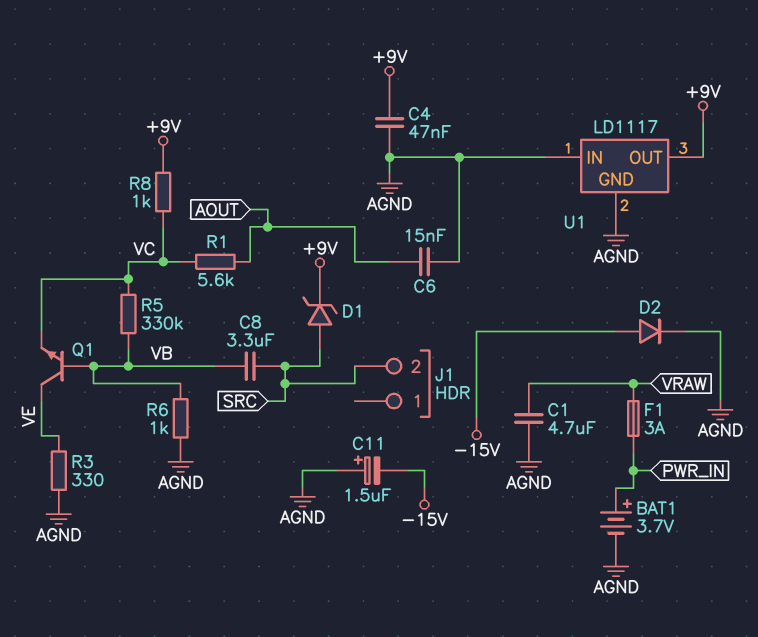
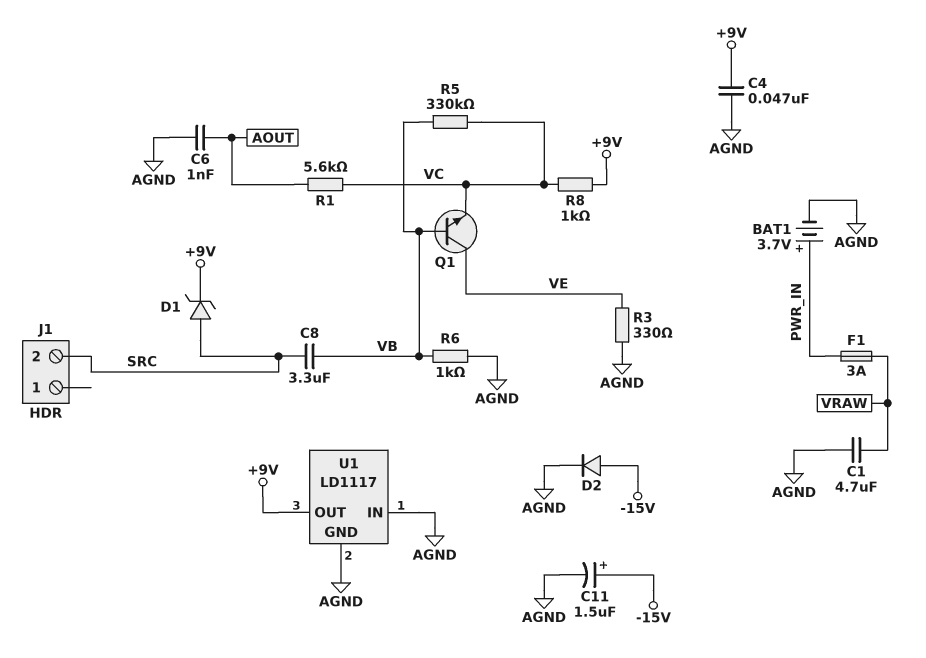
C6: 15nF (AGND, AOUT) -> 1nF (AGND, AOUT)
C11: 1.5uF (plus AGND, minus -15V) -> 1.5uF (plus -15V, minus AGND)

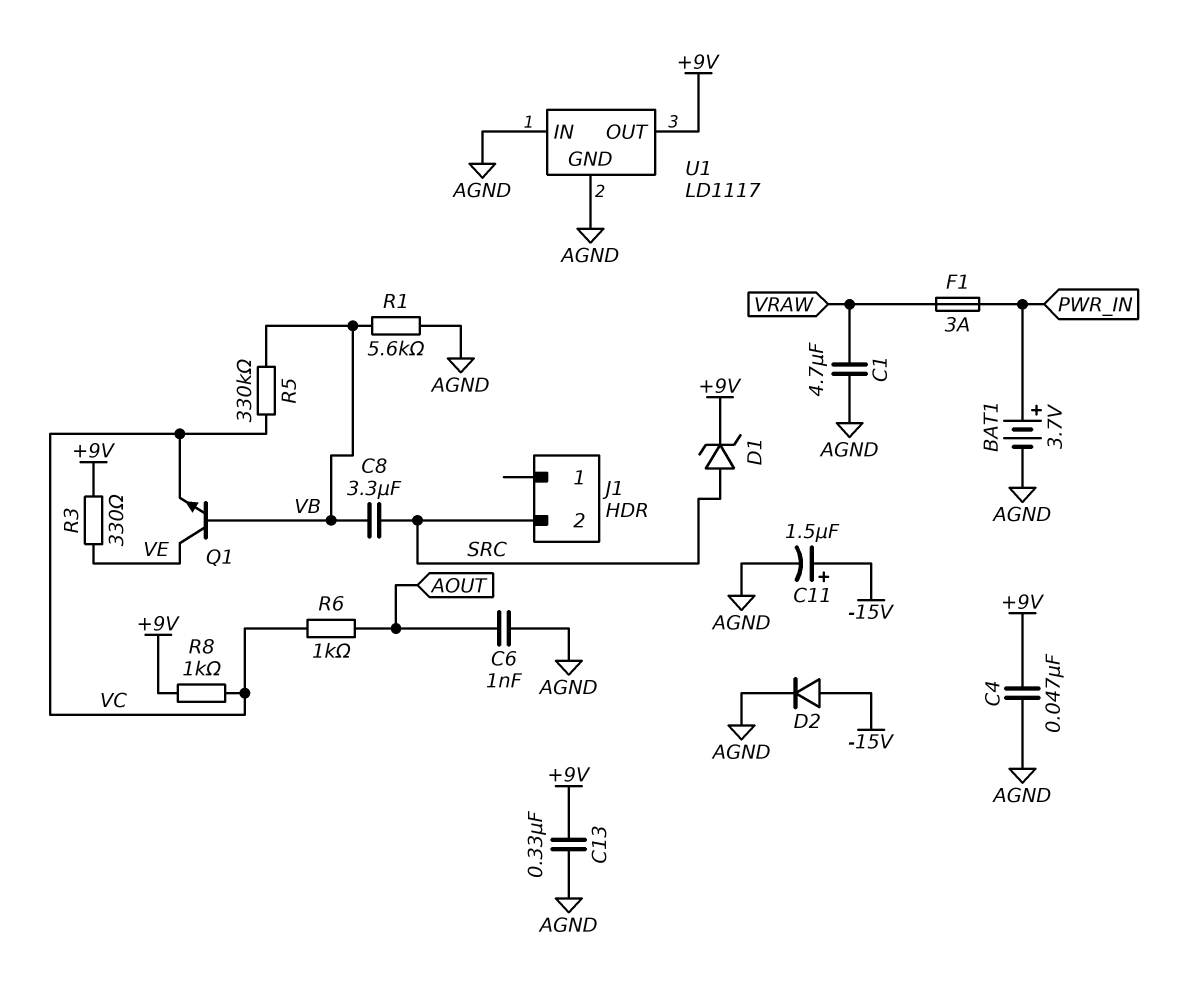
C13: none -> 330nF (+9V, AGND)
R1: 5.6k (AOUT, VC) -> 5.6k (AGND, VB)
R3: 330 (AGND, VE) -> 330 (+9V, VE)
R6: 1k (AGND, VB) -> 1k (AOUT, VC)

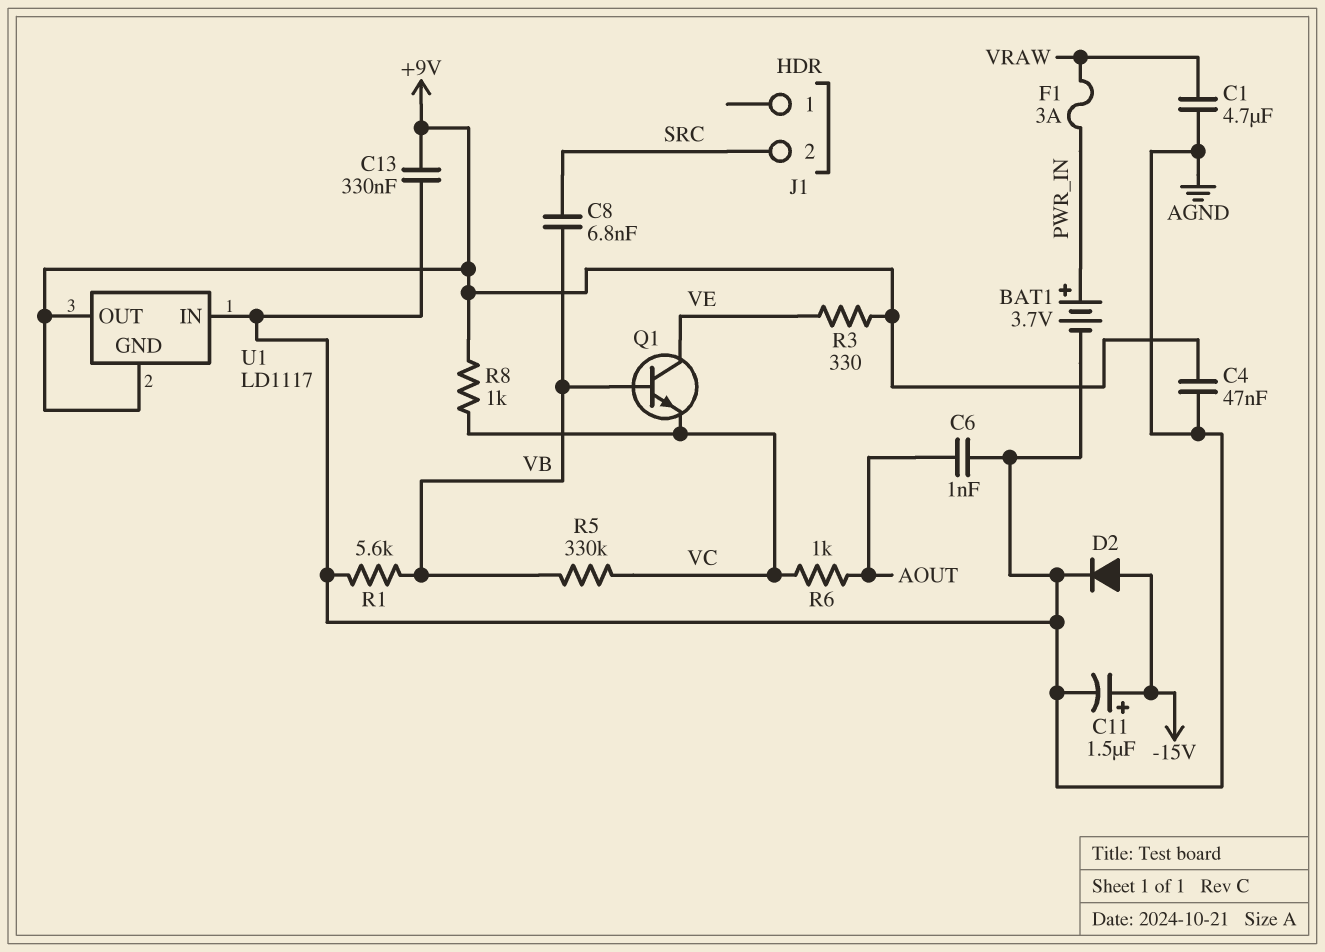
C8: 3.3uF (SRC, VB) -> 6.8nF (SRC, VB)
D1: zener (A SRC, K +9V) -> none
U1 pin GND: AGND -> +9V

